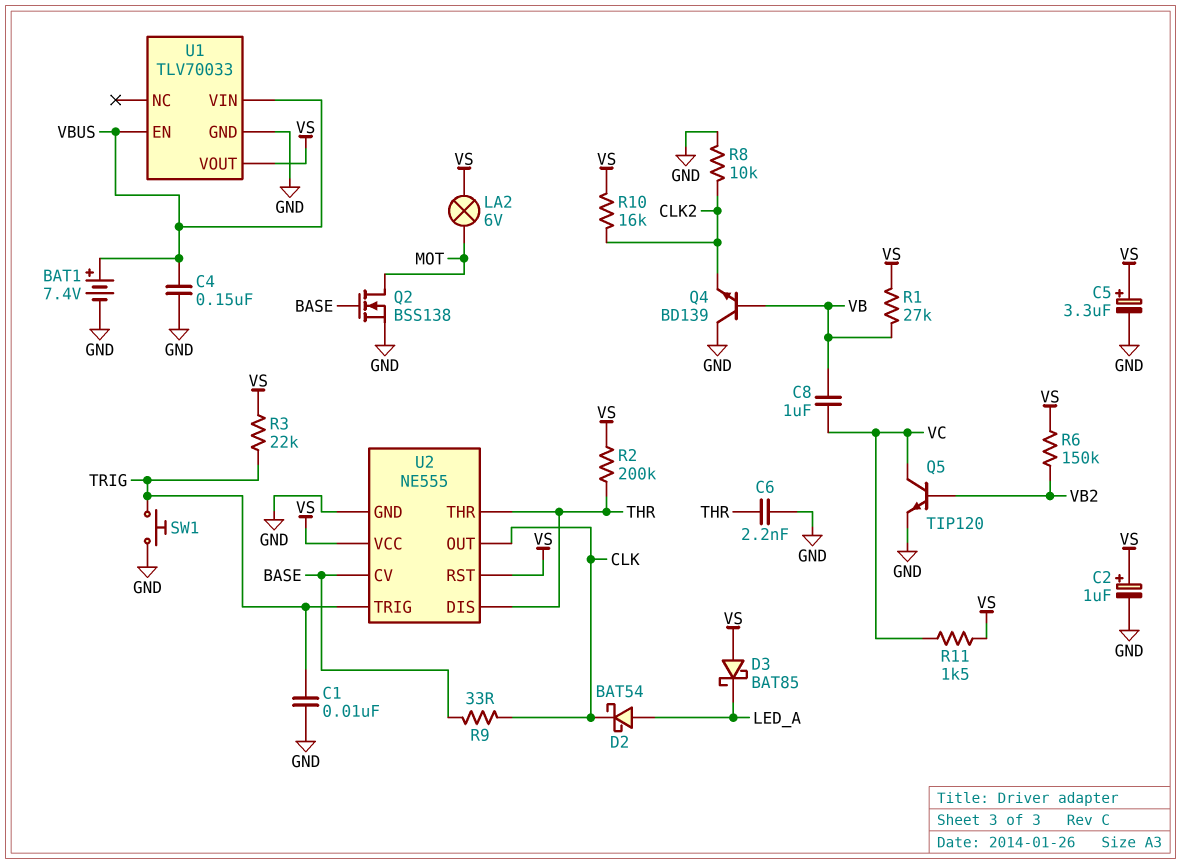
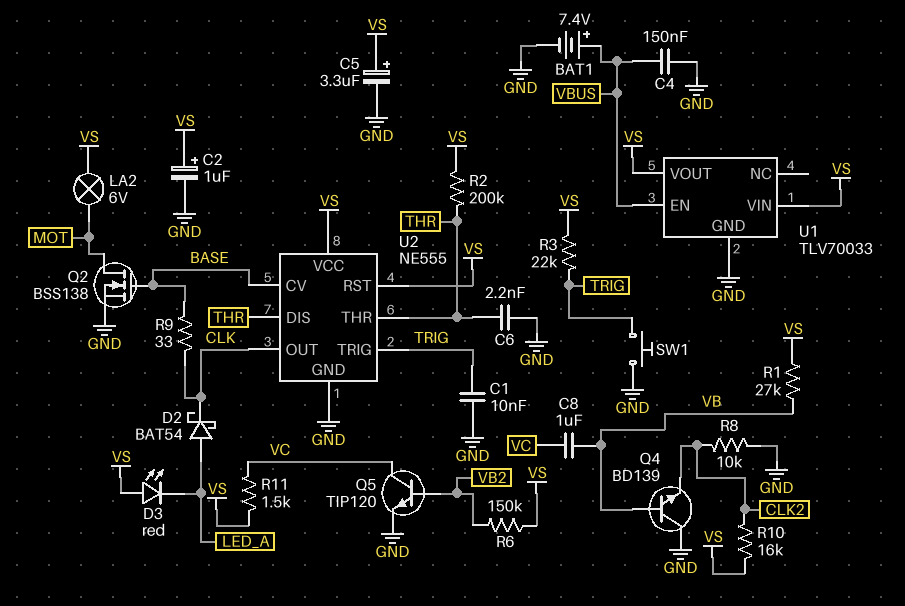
D3: schottky BAT85 (A VS, K LED_A) -> LED red (A VS, K LED_A)
U1 pin VIN: VBUS -> VS

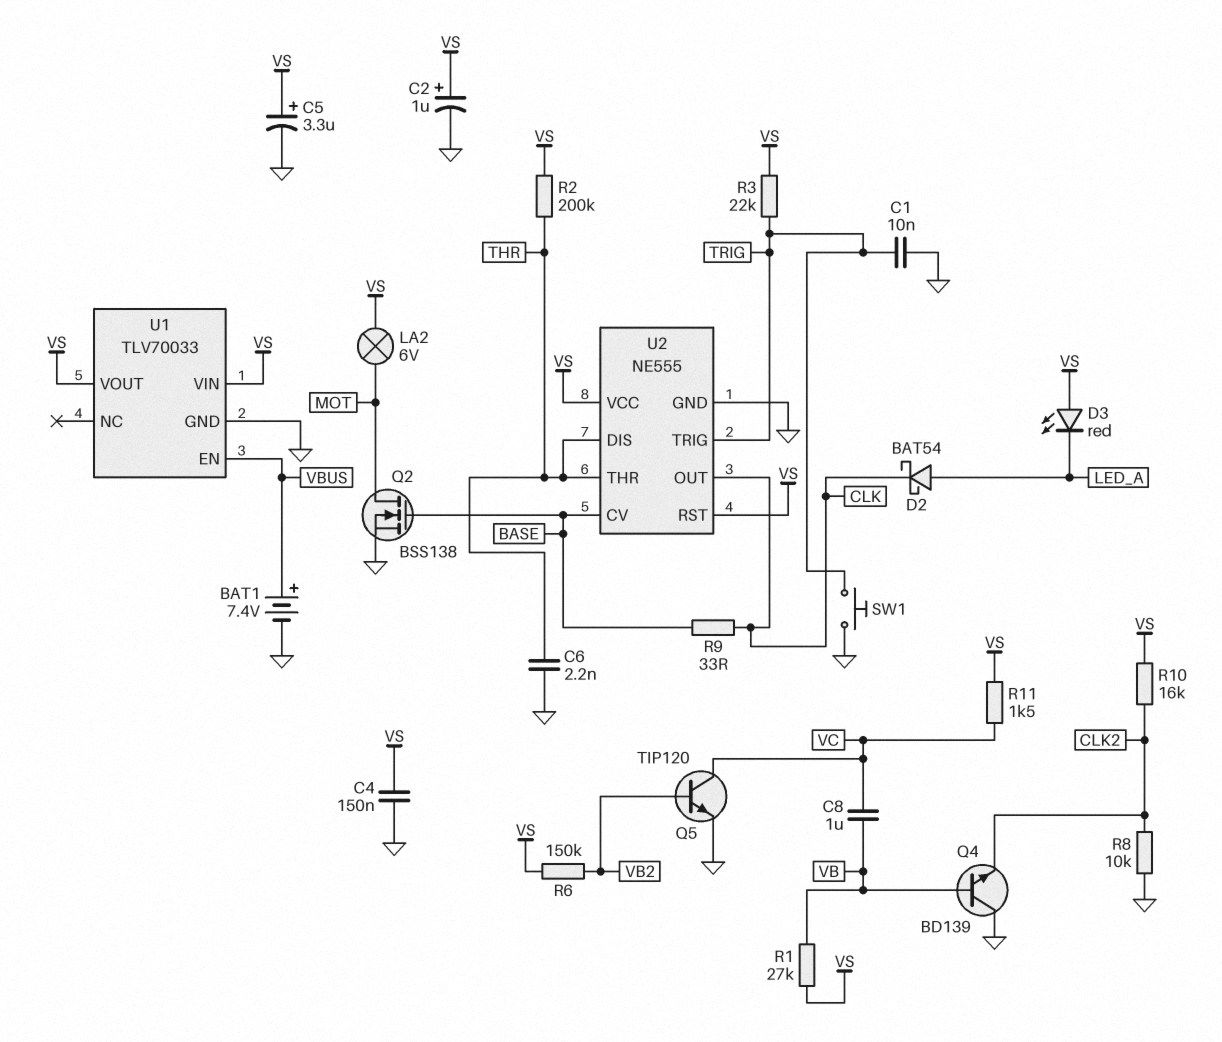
C4: 150nF (GND, VBUS) -> 150nF (GND, VS)

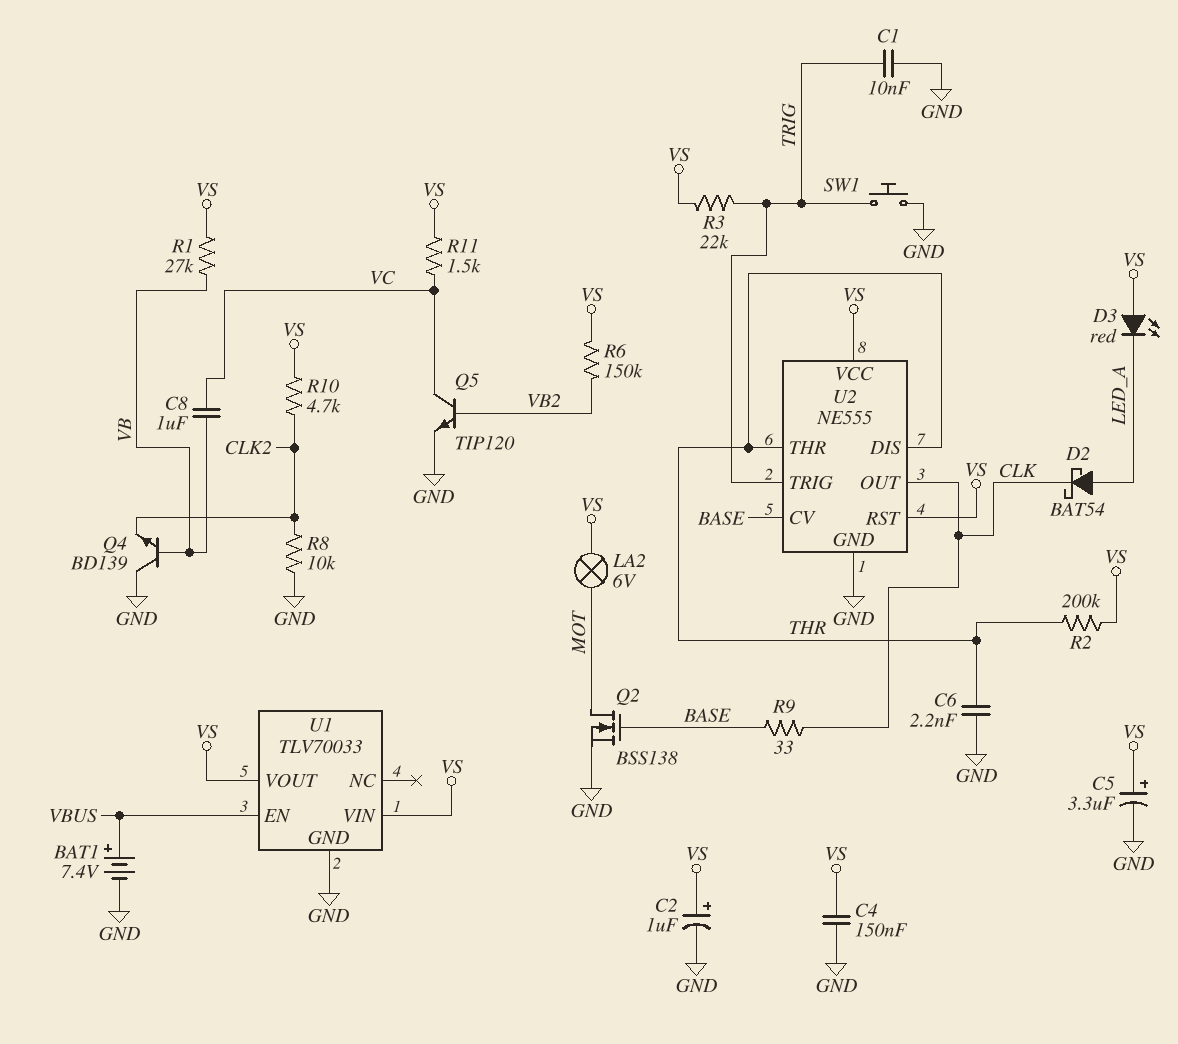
R10: 16k (CLK2, VS) -> 4.7k (CLK2, VS)

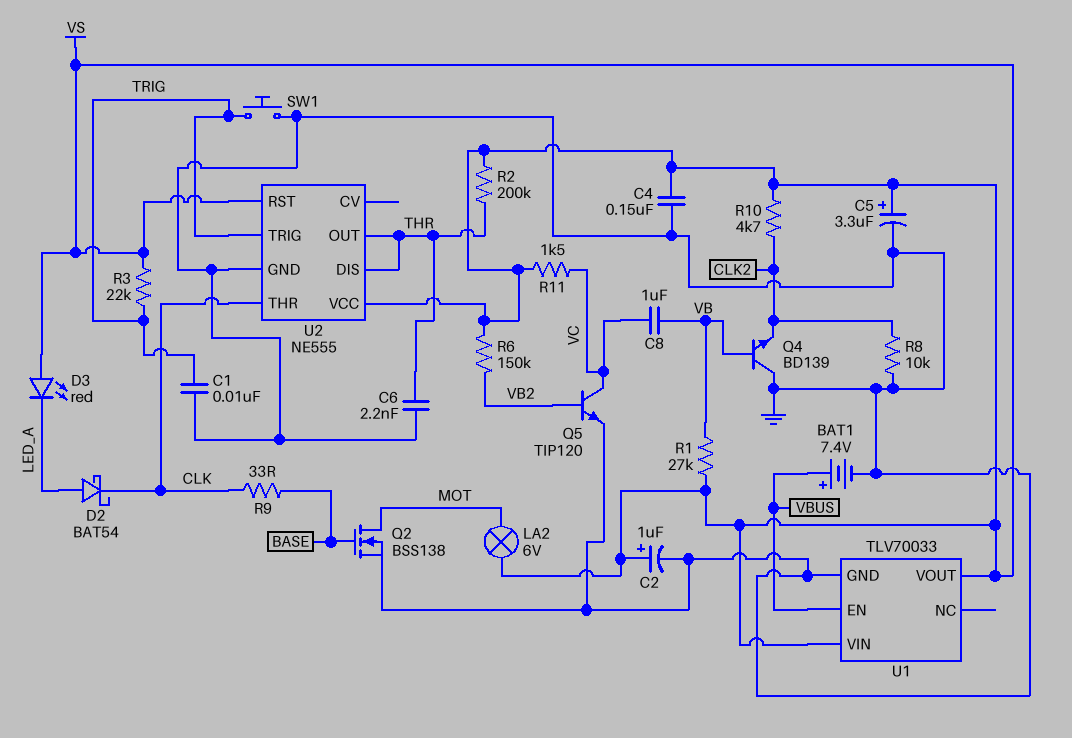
U2 pin CV: BASE -> none
U2 pin OUT: CLK -> THR
U2 pin THR: THR -> CLK

